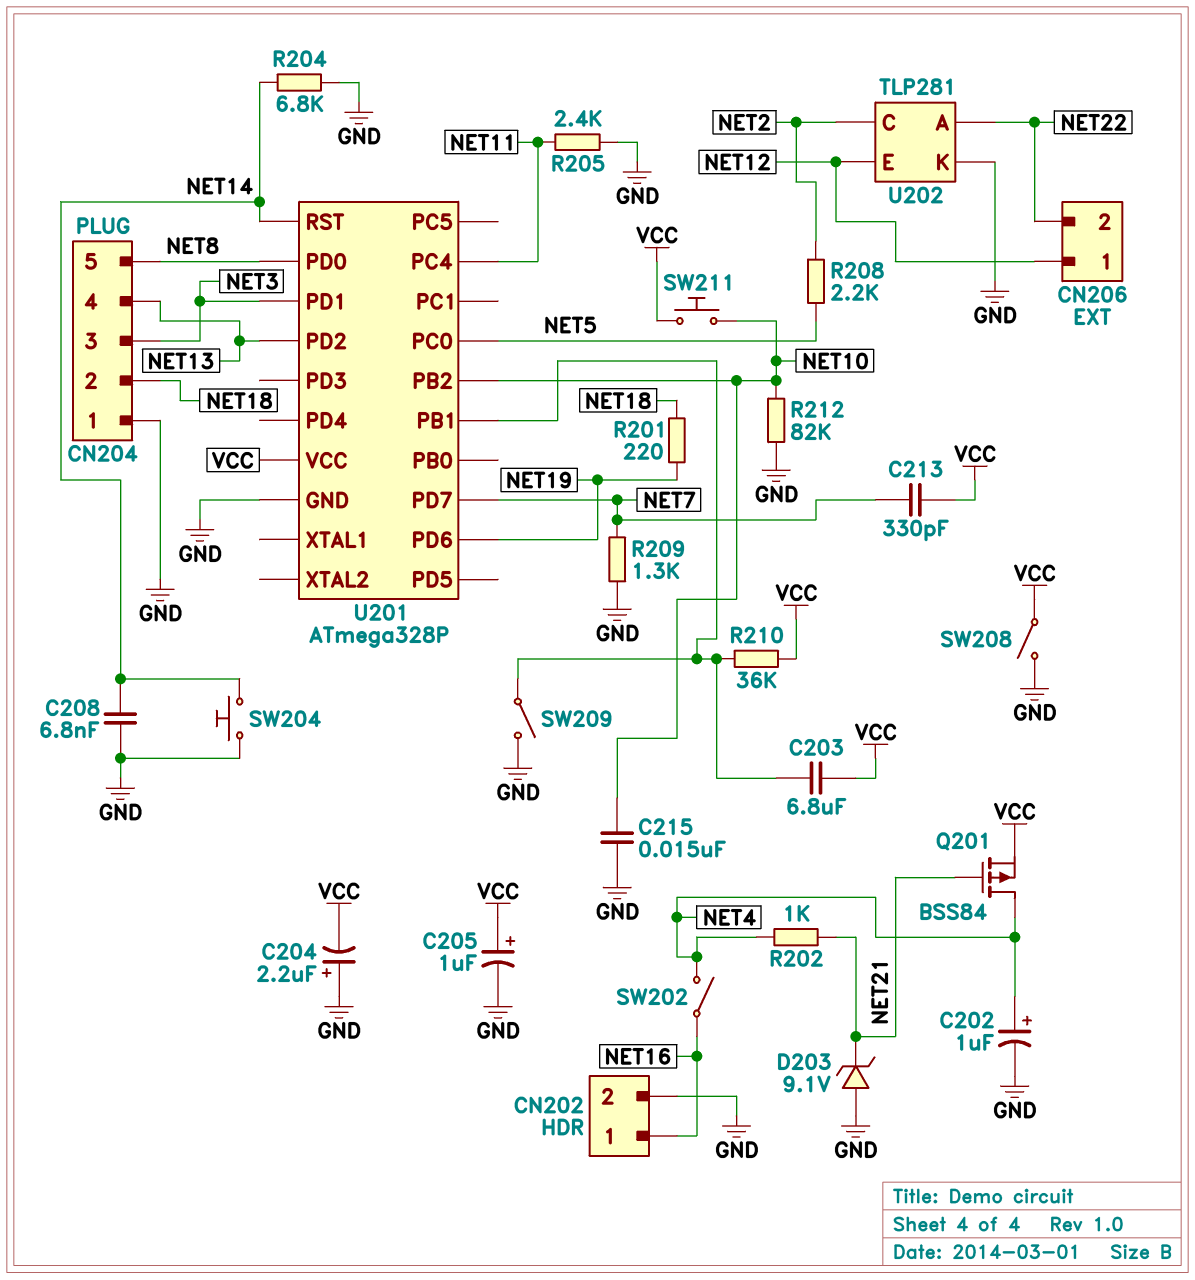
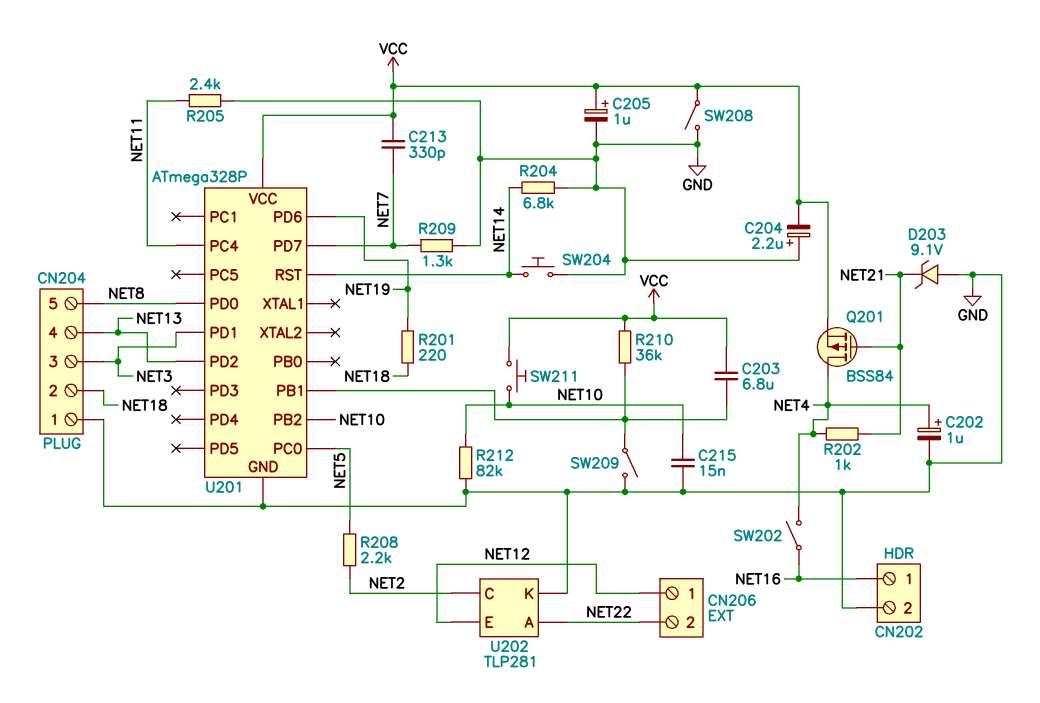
C208: 6.8nF (GND, NET14) -> none

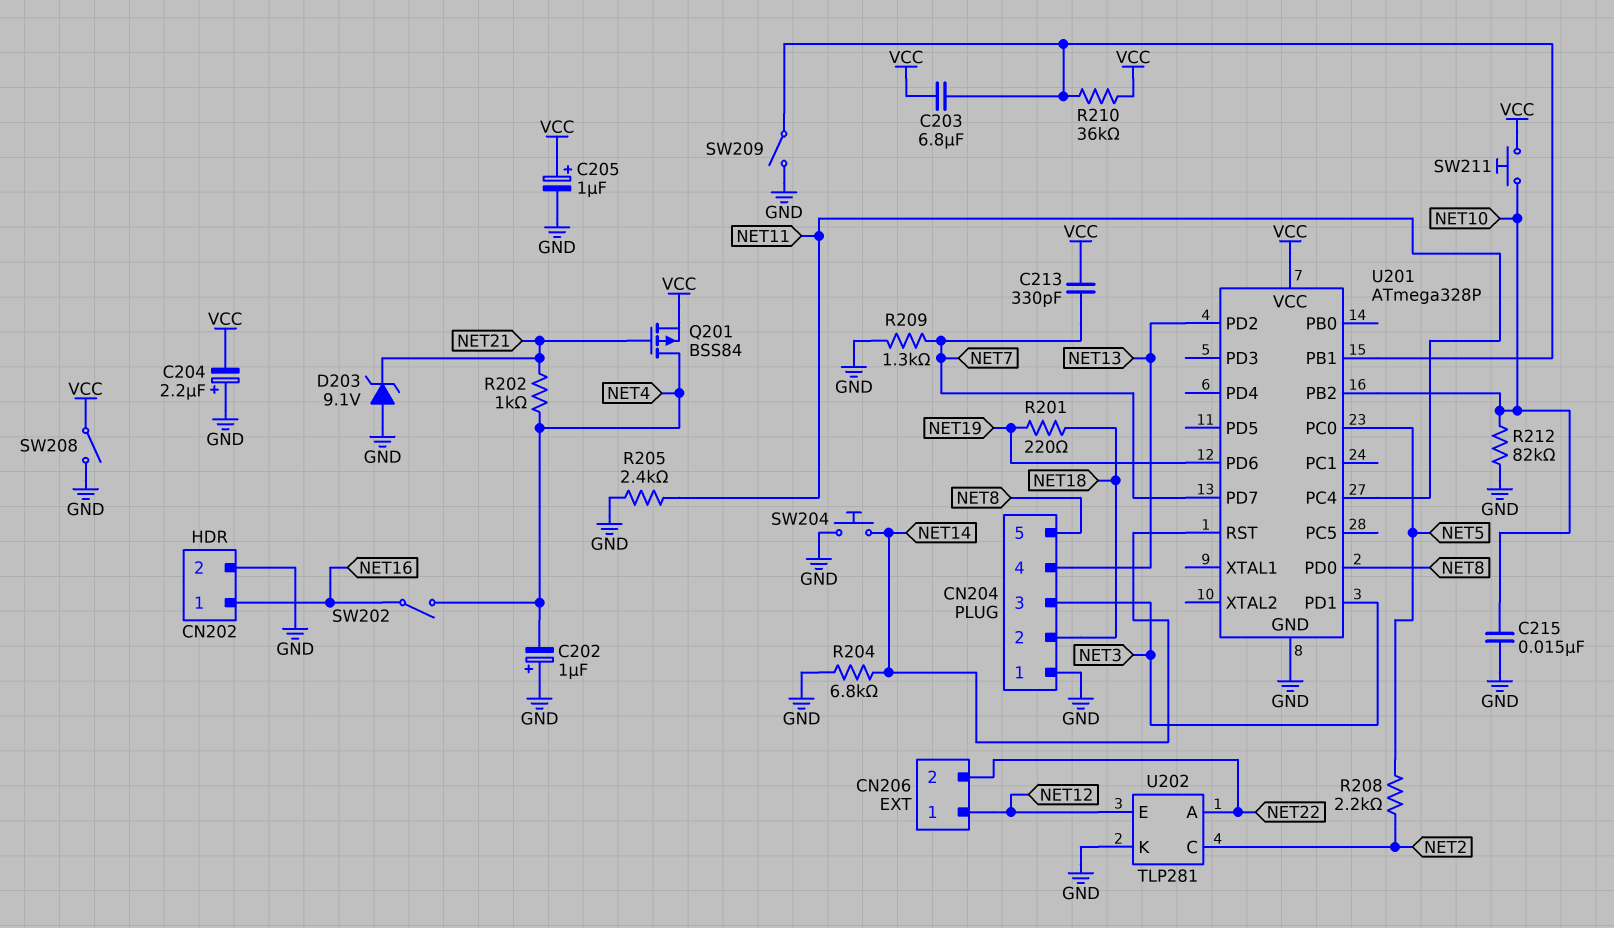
C202: 1uF (plus NET4, minus GND) -> 1uF (plus GND, minus NET4)

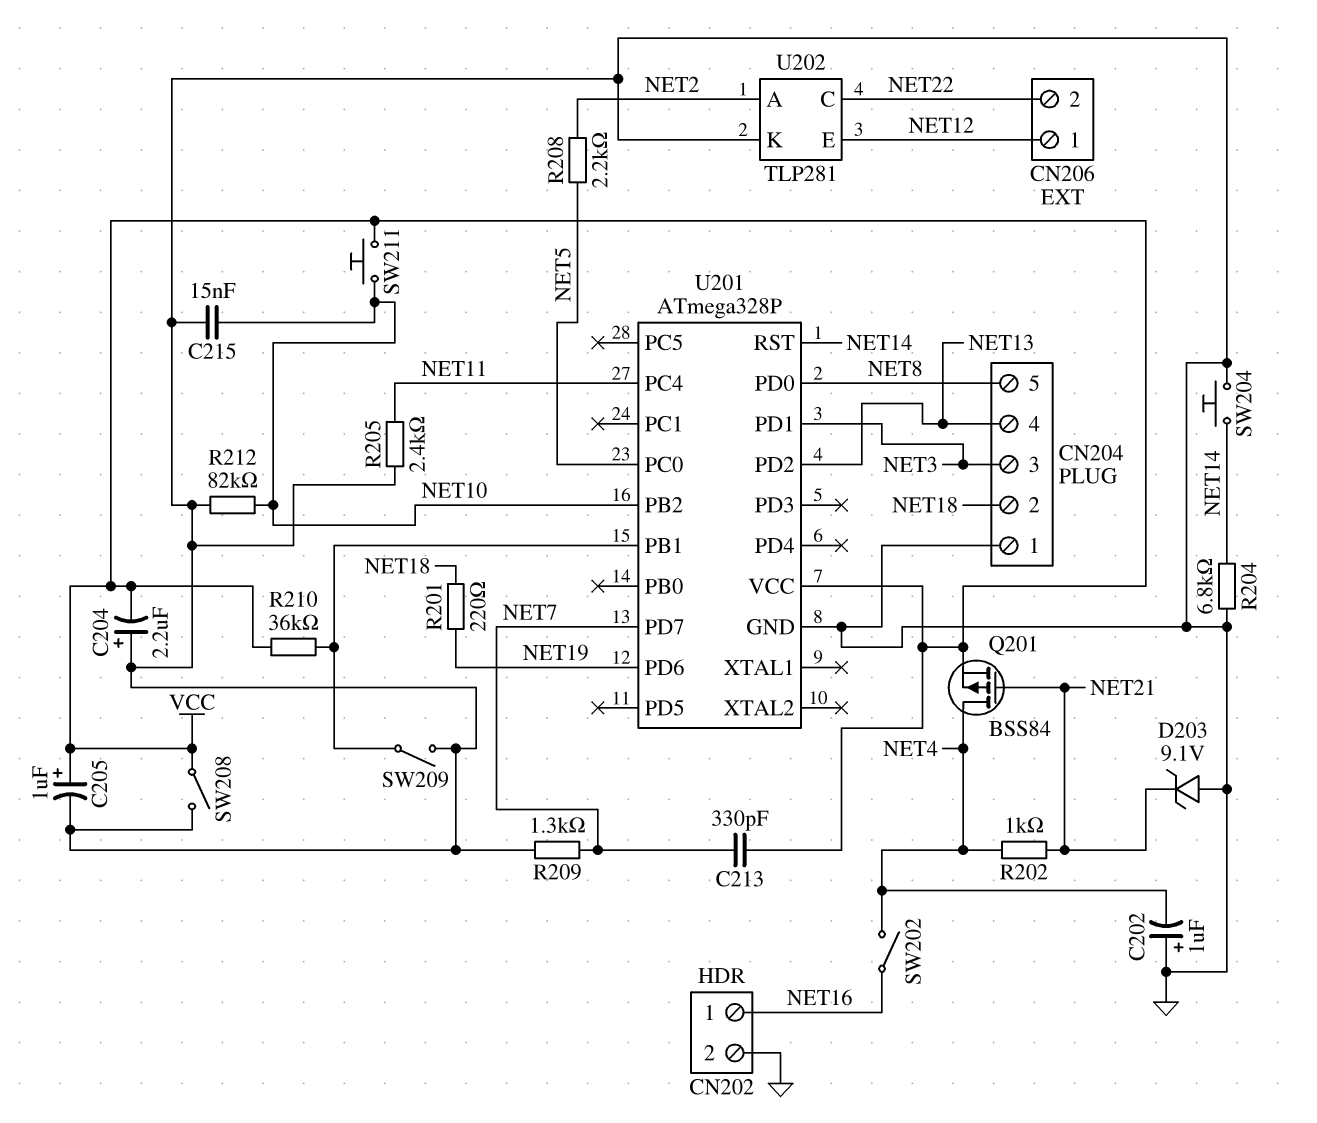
C203: 6.8uF (U201/PB1, VCC) -> none
U202 pin A: NET22 -> NET2
U202 pin C: NET2 -> NET22

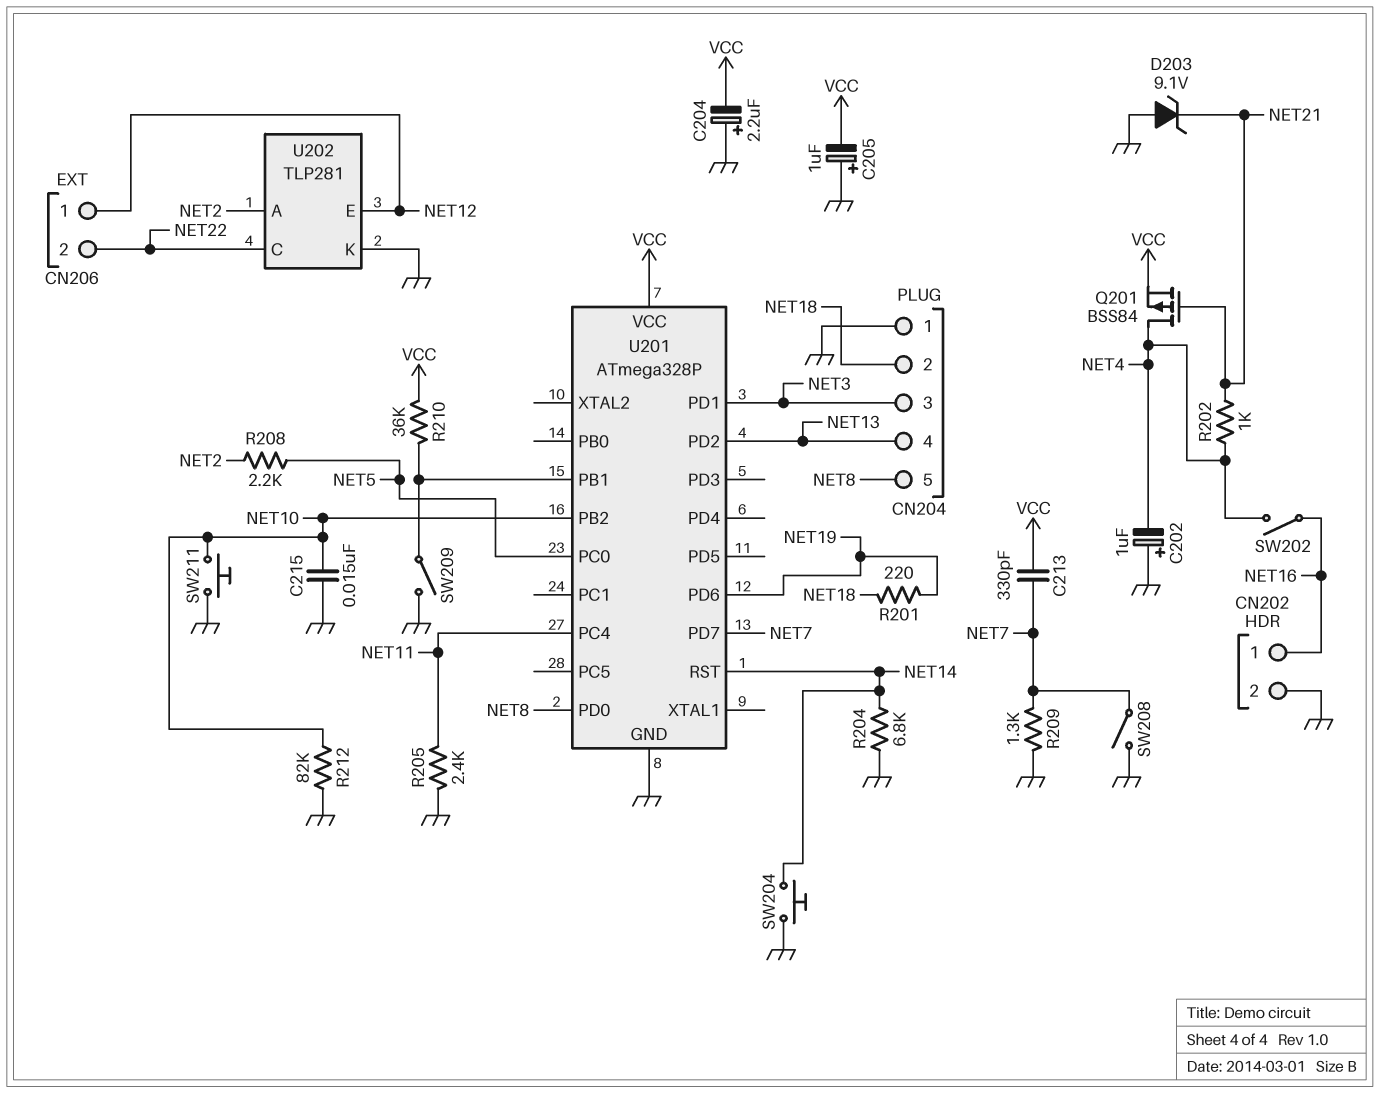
C205: 1uF (plus VCC, minus GND) -> 1uF (plus GND, minus VCC)
SW208: switch (GND, VCC) -> switch (GND, NET7)
SW211: button (NET10, VCC) -> button (GND, NET10)

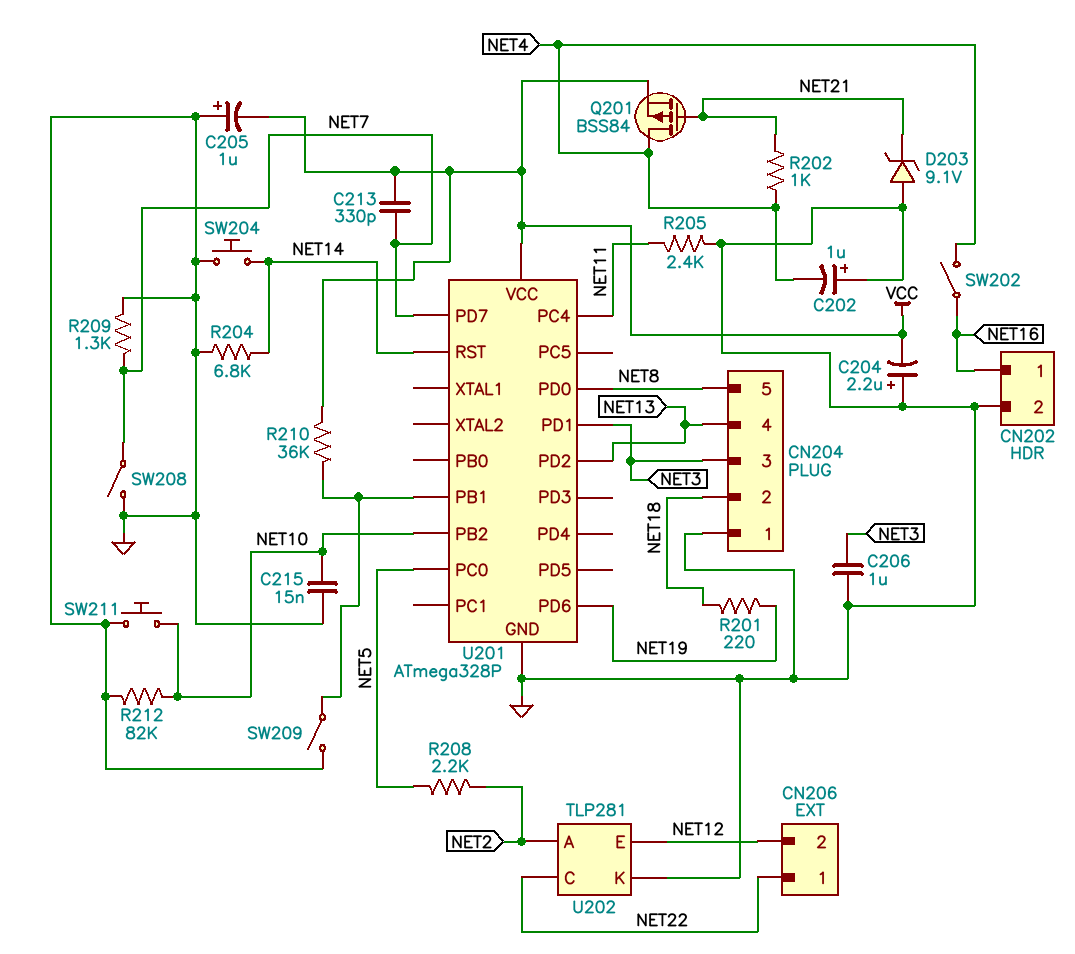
C206: none -> 1uF (GND, NET3)
CN206 pin 1: NET12 -> NET22
CN206 pin 2: NET22 -> NET12

